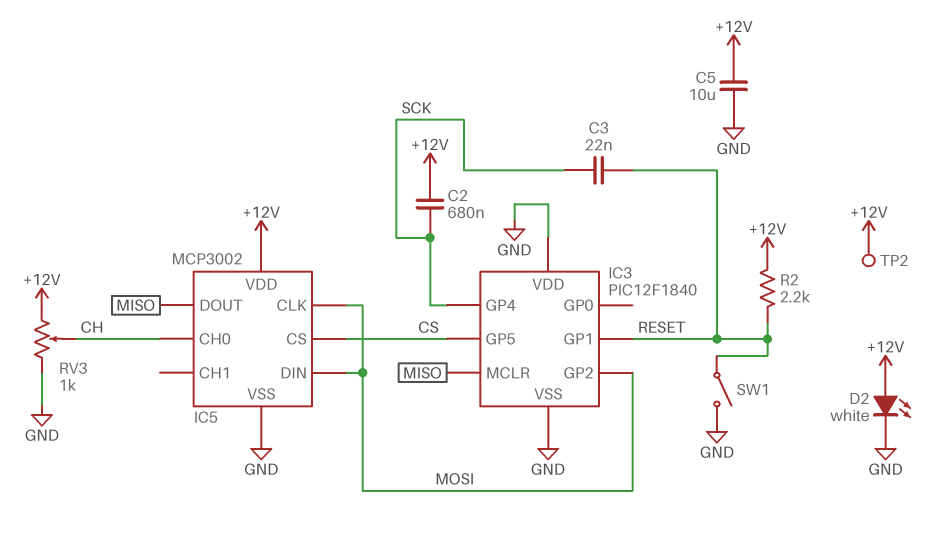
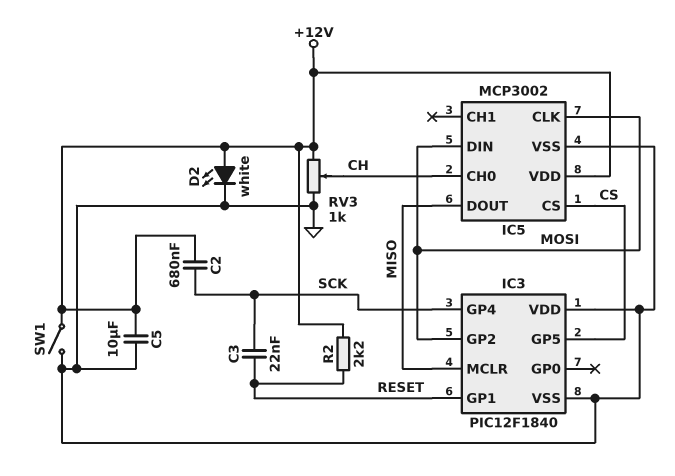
SW1: switch (GND, RESET) -> switch (+12V, GND)
TP2: test point (+12V) -> none

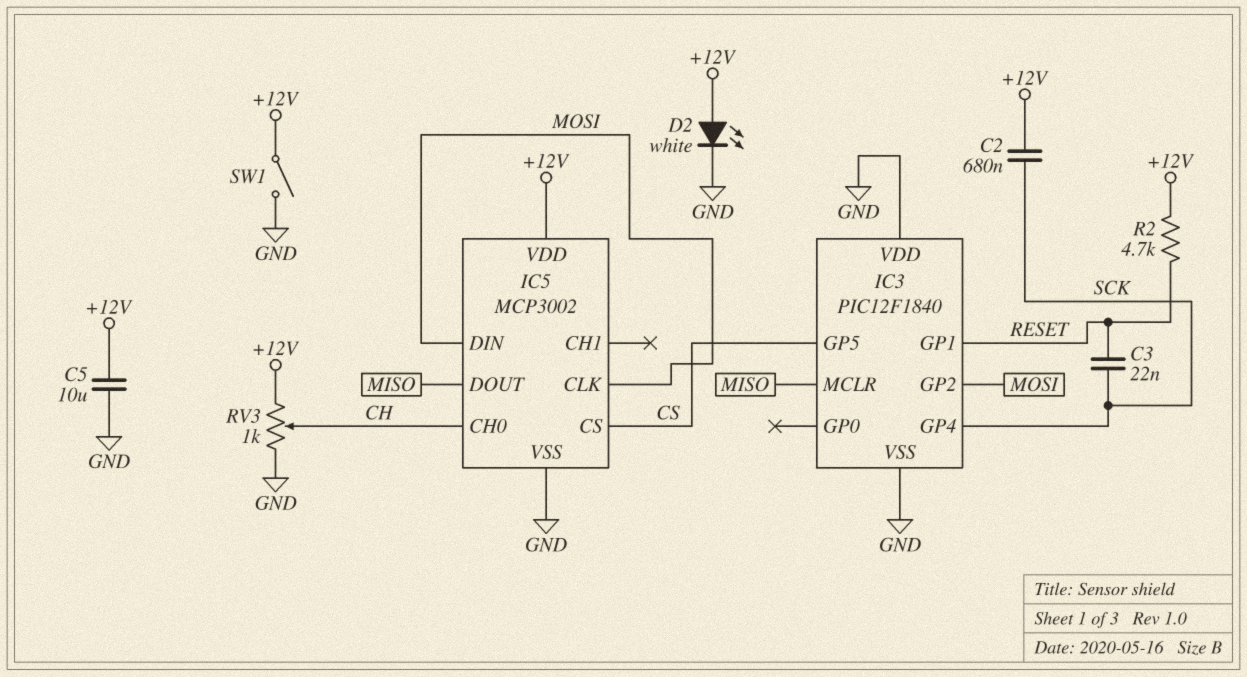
R2: 2.2k (+12V, RESET) -> 4.7k (+12V, RESET)

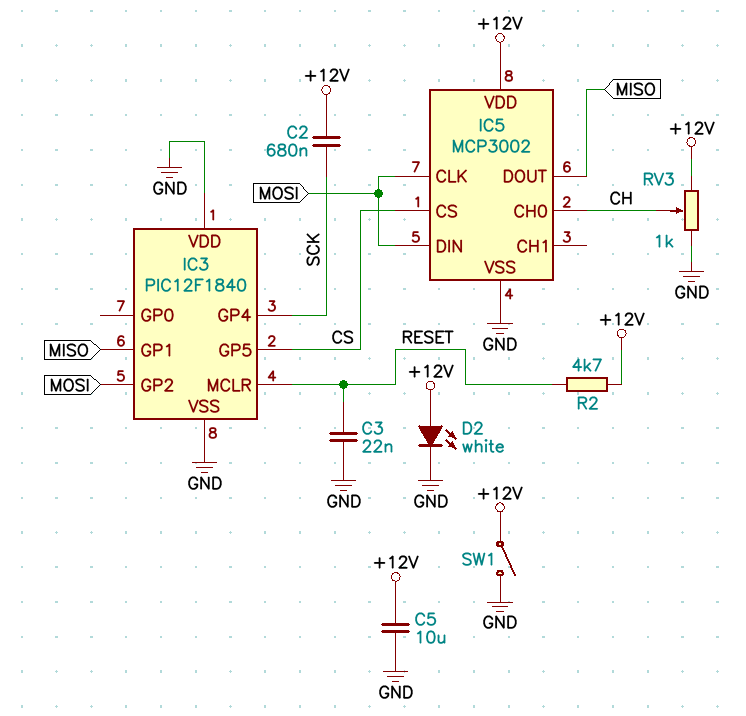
C3: 22nF (RESET, SCK) -> 22nF (GND, RESET)
IC3 pin GP1: RESET -> MISO
IC3 pin MCLR: MISO -> RESET

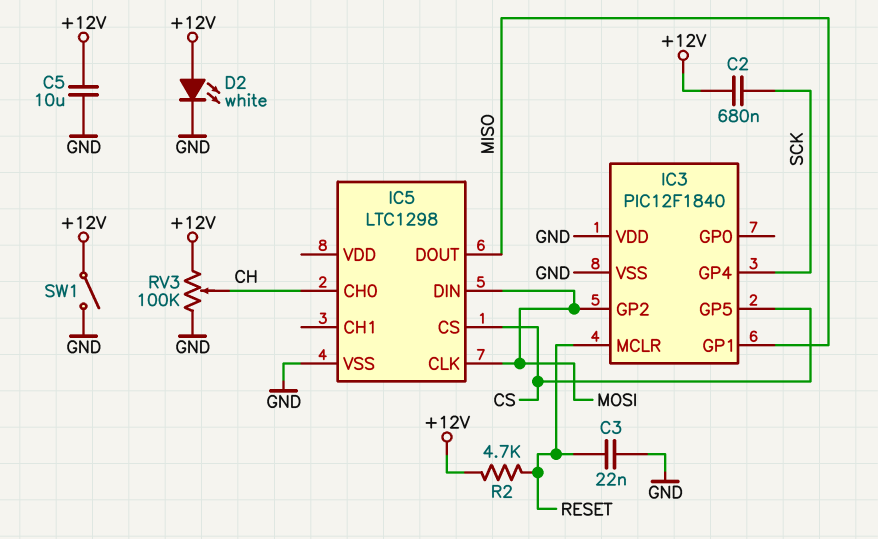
IC5: MCP3002 -> LTC1298
IC5 pin VDD: +12V -> none
RV3: 1k (+12V, GND, wiper CH) -> 100k (+12V, GND, wiper CH)

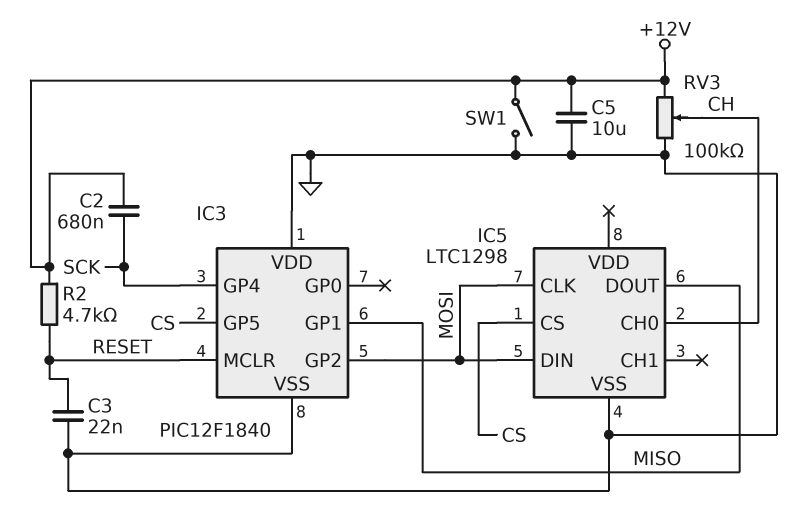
D2: LED white (A +12V, K GND) -> none

